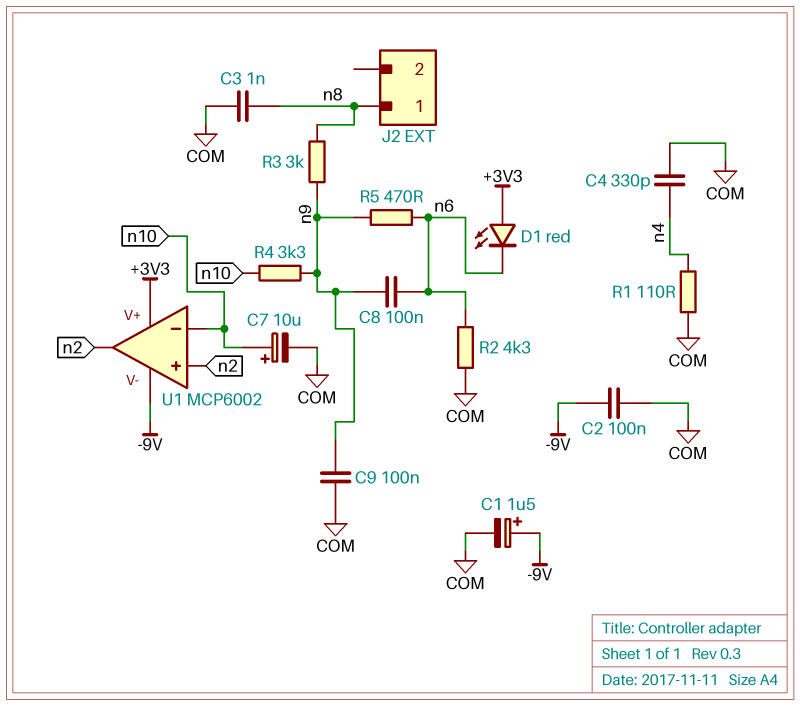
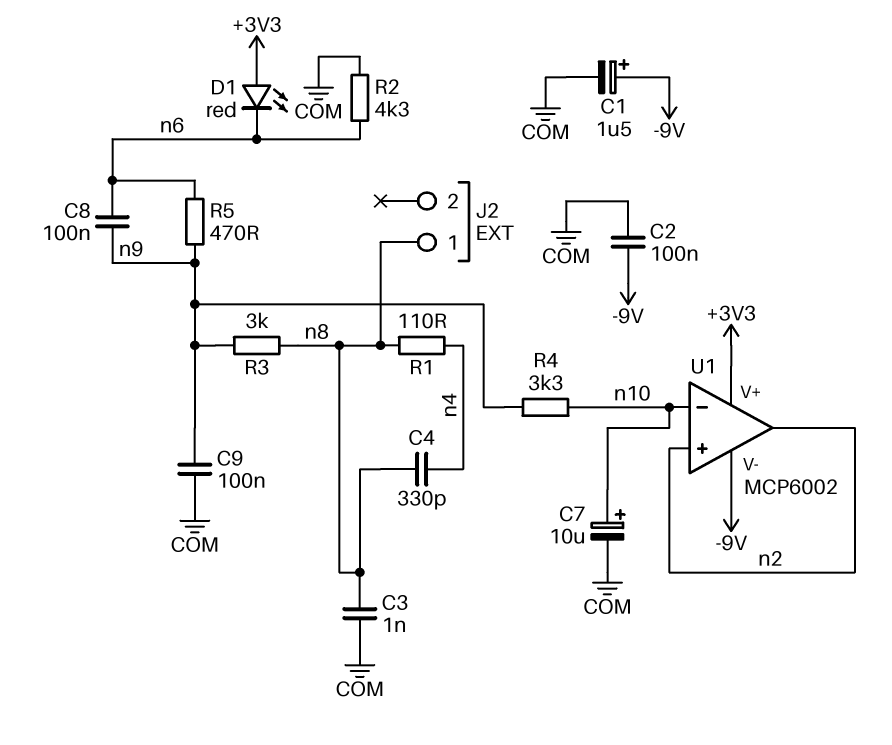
C4: 330pF (COM, n4) -> 330pF (n4, n8)
R1: 110 (COM, n4) -> 110 (n4, n8)

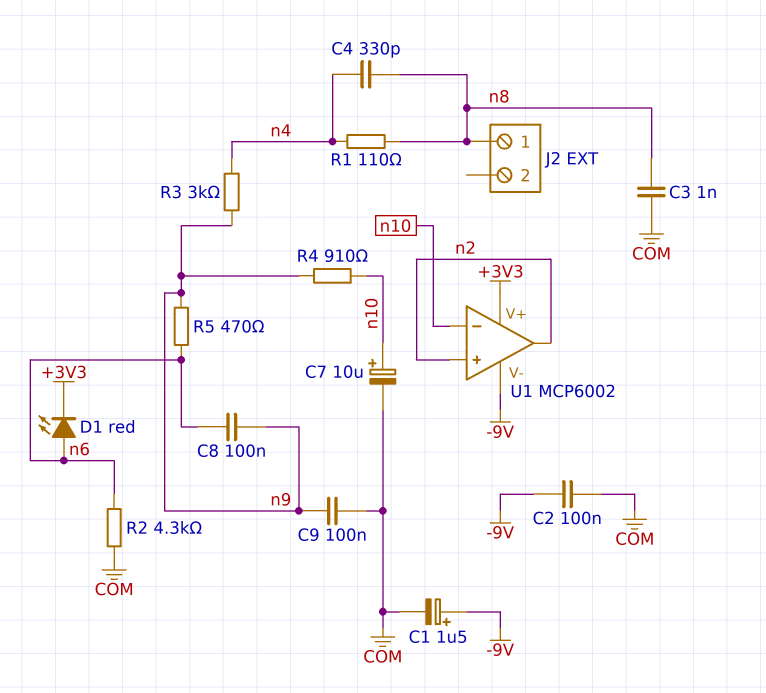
D1: LED red (A +3V3, K n6) -> LED red (A n6, K +3V3)
R3: 3k (n8, n9) -> 3k (n4, n9)
R4: 3.3k (n9, n10) -> 910 (n9, n10)

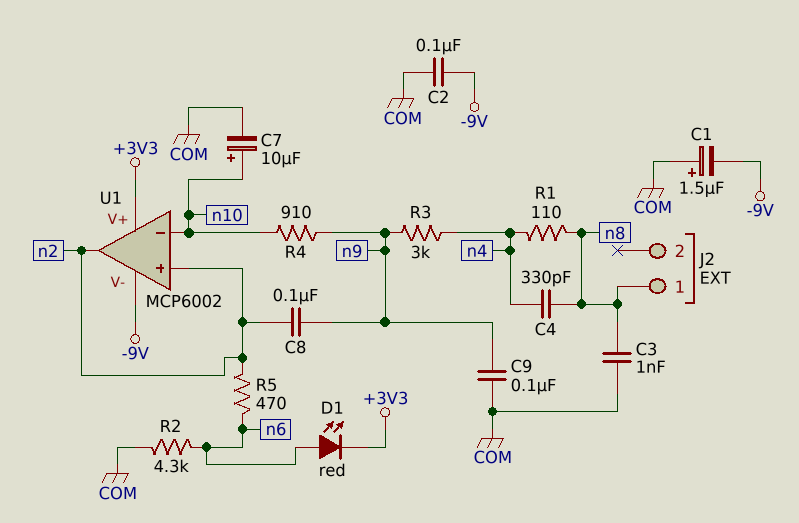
C1: 1.5uF (plus -9V, minus COM) -> 1.5uF (plus COM, minus -9V)
C8: 100nF (n6, n9) -> 100nF (n2, n9)
R5: 470 (n6, n9) -> 470 (n2, n6)

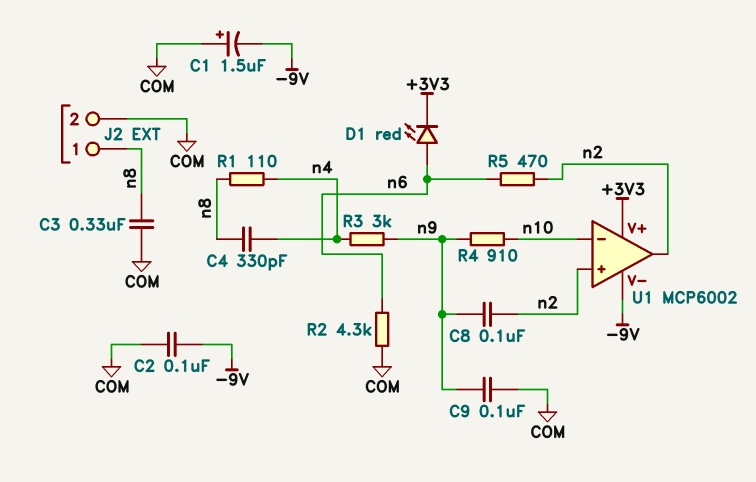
C3: 1nF (COM, n8) -> 330nF (COM, n8)
C7: 10uF (plus n10, minus COM) -> none
J2 pin 2: none -> COM

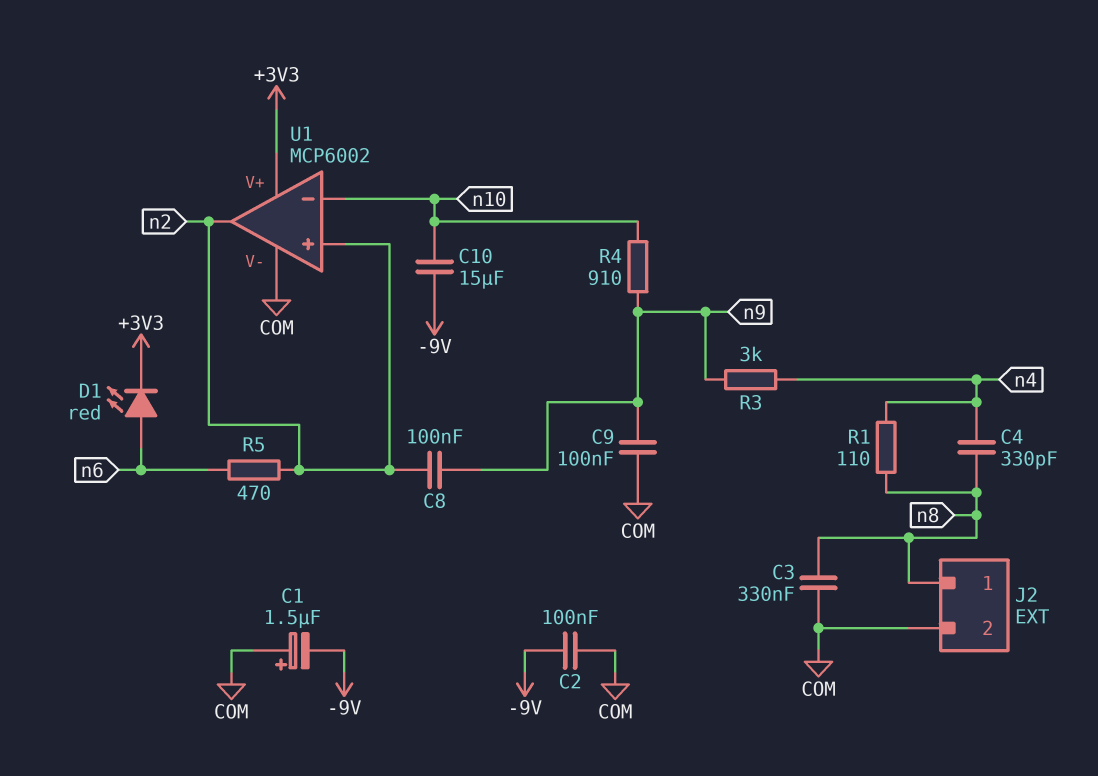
C10: none -> 15uF (-9V, n10)
R2: 4.3k (COM, n6) -> none
U1 pin V-: -9V -> COM

